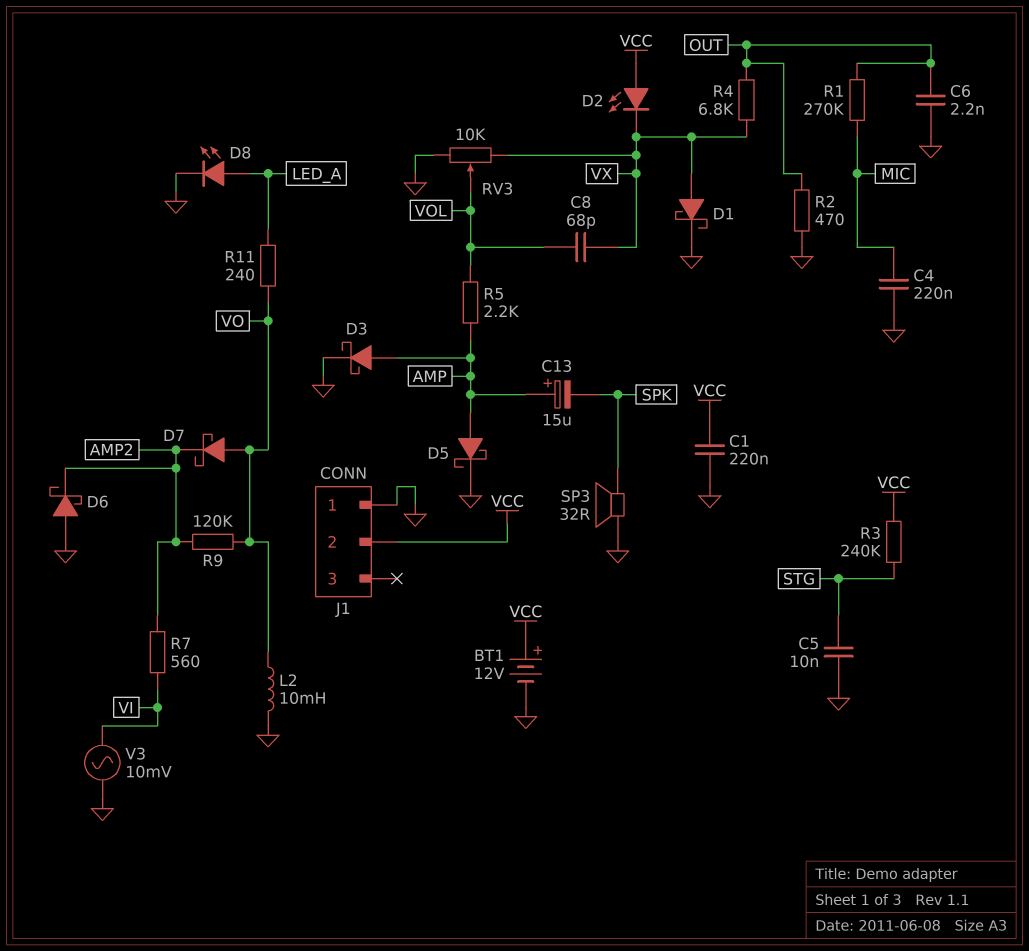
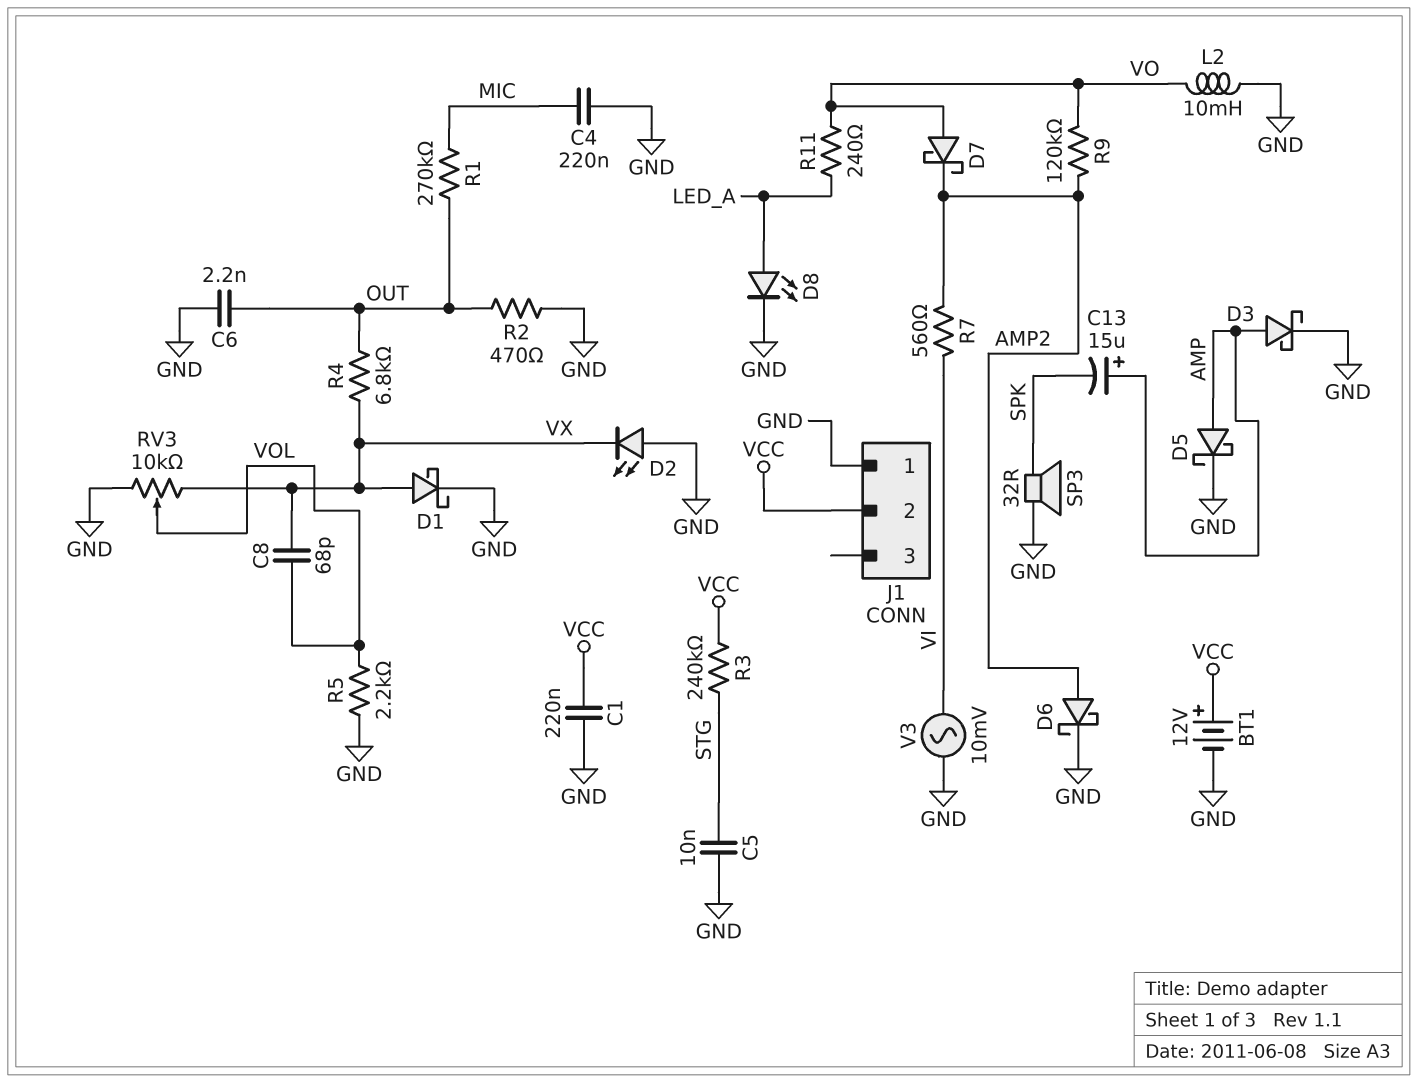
D2: LED (A VCC, K VX) -> LED (A GND, K VX)
D6: schottky (A GND, K AMP2) -> schottky (A AMP2, K GND)
R5: 2.2k (AMP, VOL) -> 2.2k (GND, VOL)

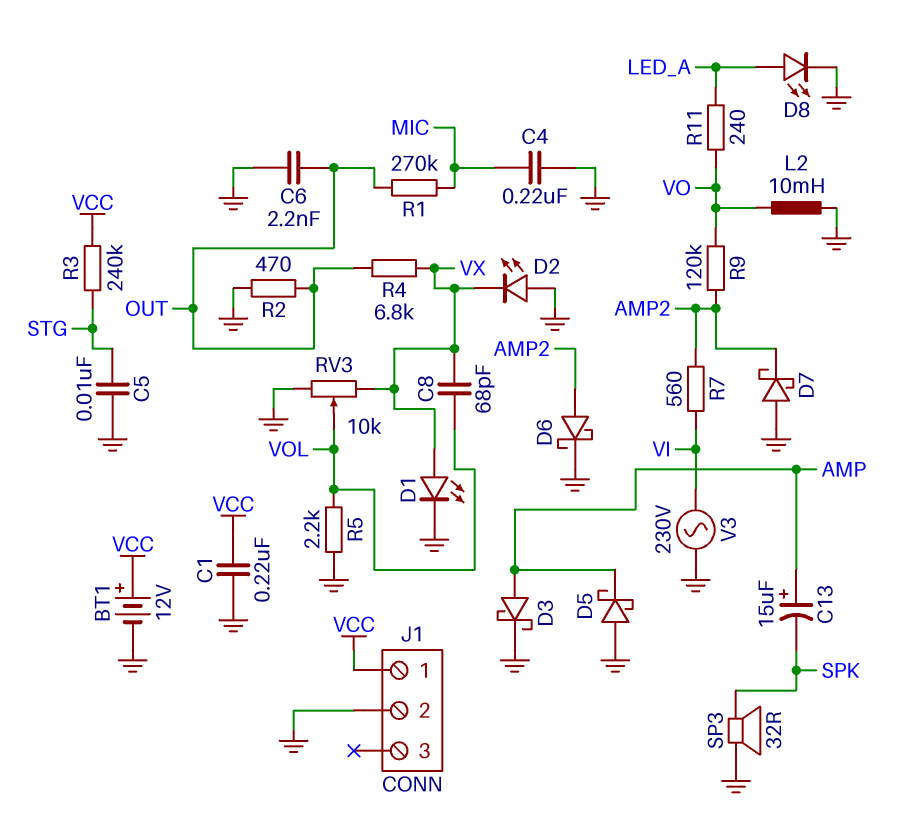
D1: schottky (A VX, K GND) -> LED (A VX, K GND)
D5: schottky (A AMP, K GND) -> schottky (A GND, K AMP)
D7: schottky (A VO, K AMP2) -> schottky (A GND, K AMP2)
J1 pin 1: GND -> VCC
J1 pin 2: VCC -> GND
V3: AC 10mV (GND, VI) -> AC 230V (GND, VI)

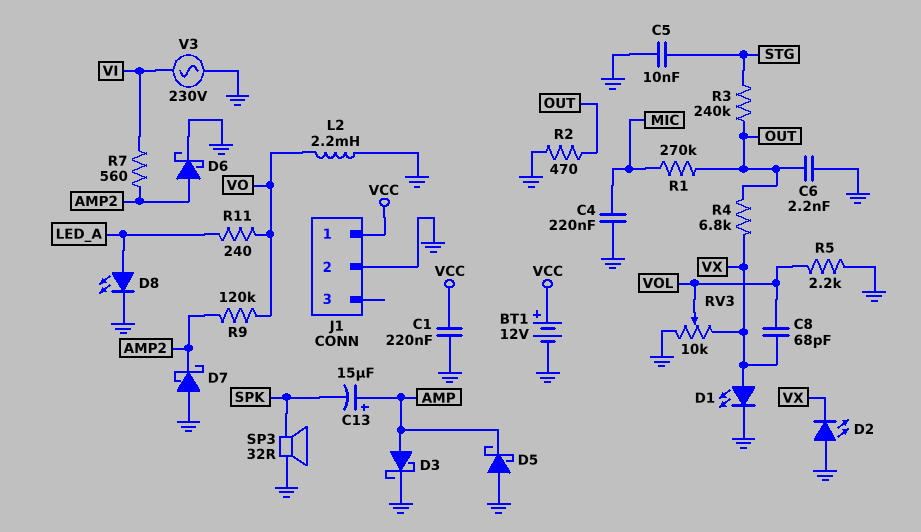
L2: 10mH (GND, VO) -> 2.2mH (GND, VO)
R3: 240k (STG, VCC) -> 240k (OUT, STG)

